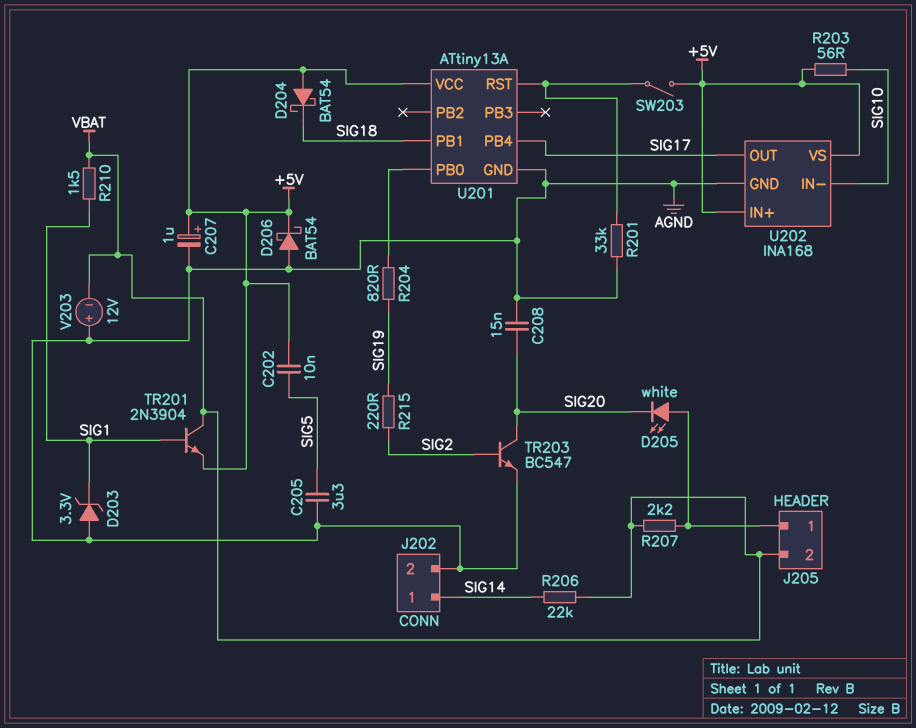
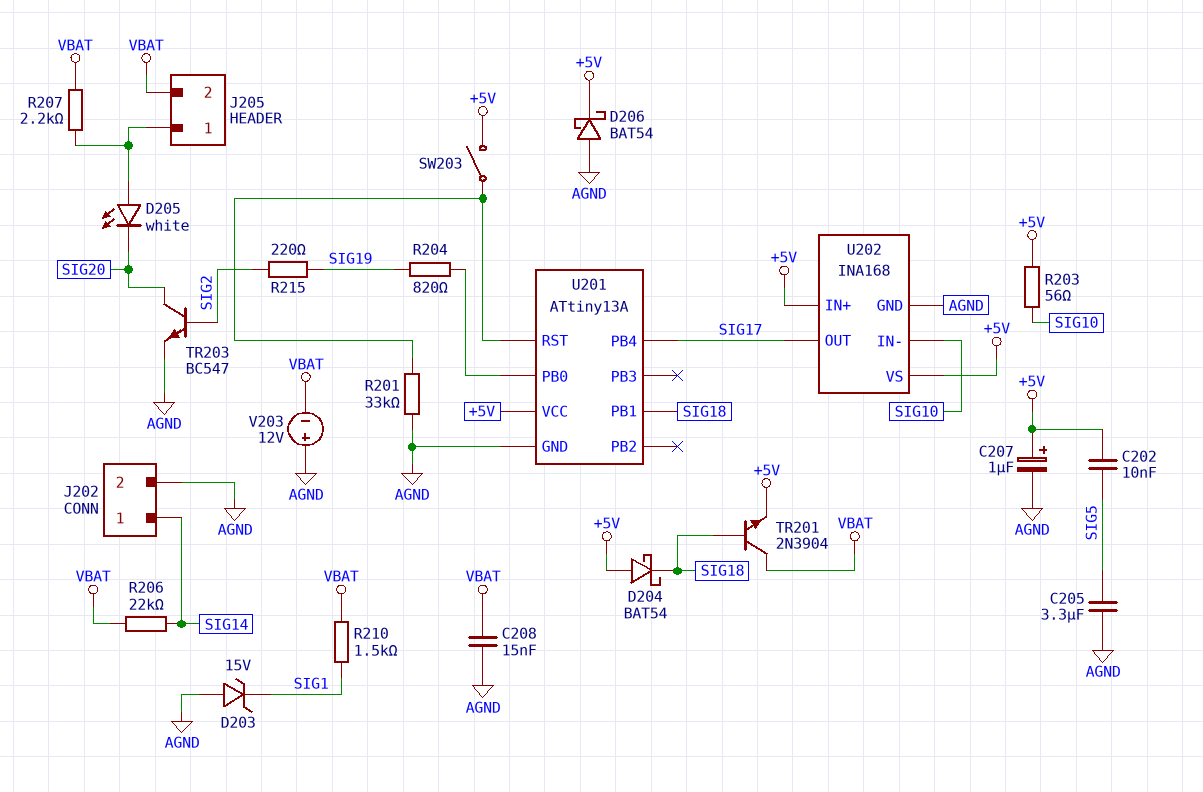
C208: 15nF (AGND, SIG20) -> 15nF (AGND, VBAT)
D203: zener 3.3V (A AGND, K SIG1) -> zener 15V (A AGND, K SIG1)
TR201: NPN 2N3904 (B SIG1, C VBAT, E +5V) -> NPN 2N3904 (B SIG18, C VBAT, E +5V)

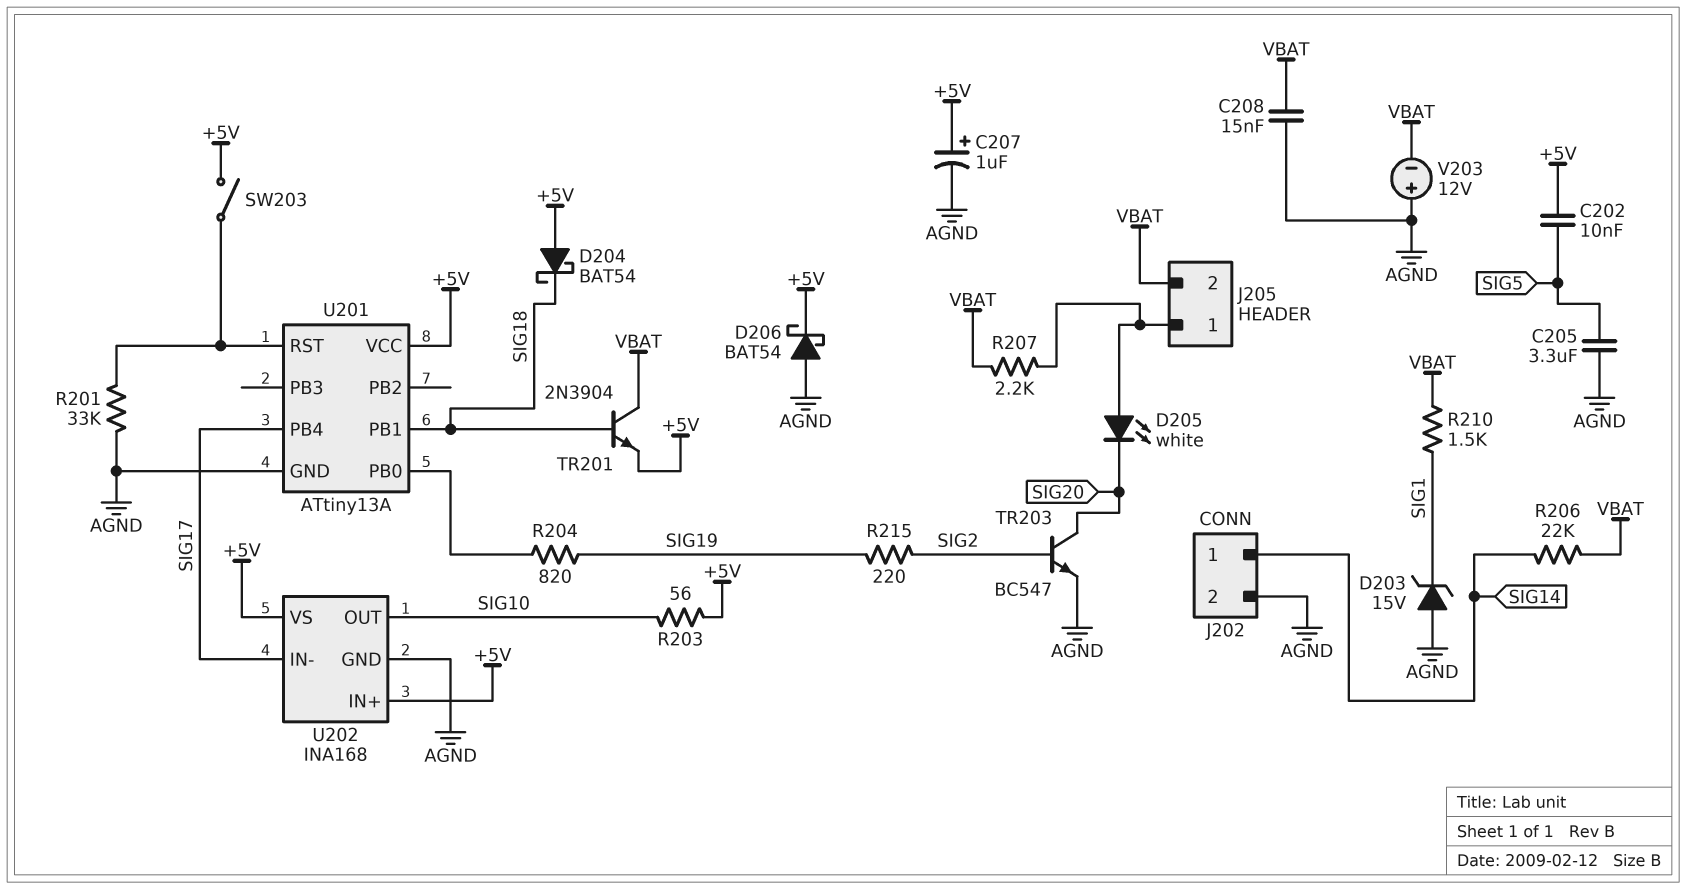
U202 pin IN-: SIG10 -> SIG17
U202 pin OUT: SIG17 -> SIG10

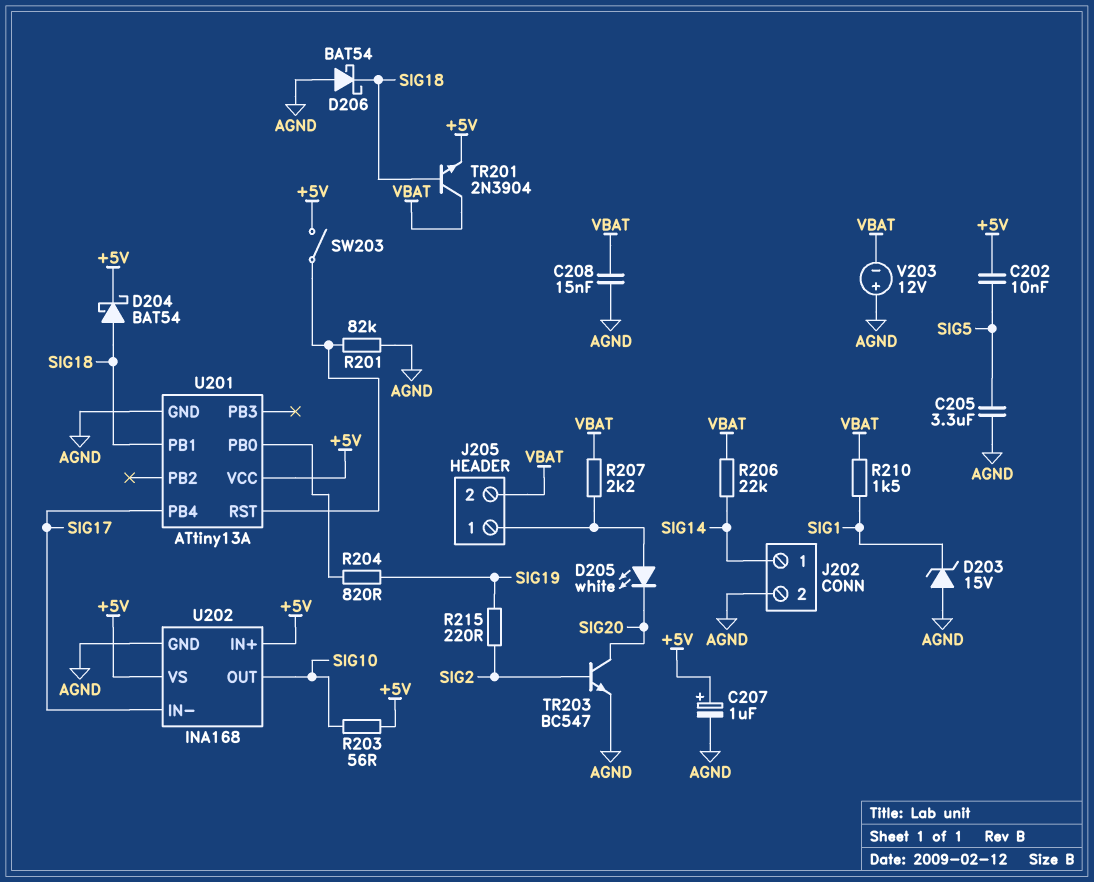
D204: schottky BAT54 (A +5V, K SIG18) -> schottky BAT54 (A SIG18, K +5V)
D206: schottky BAT54 (A AGND, K +5V) -> schottky BAT54 (A AGND, K SIG18)
R201: 33k (AGND, U201/RST) -> 82k (AGND, U201/RST)

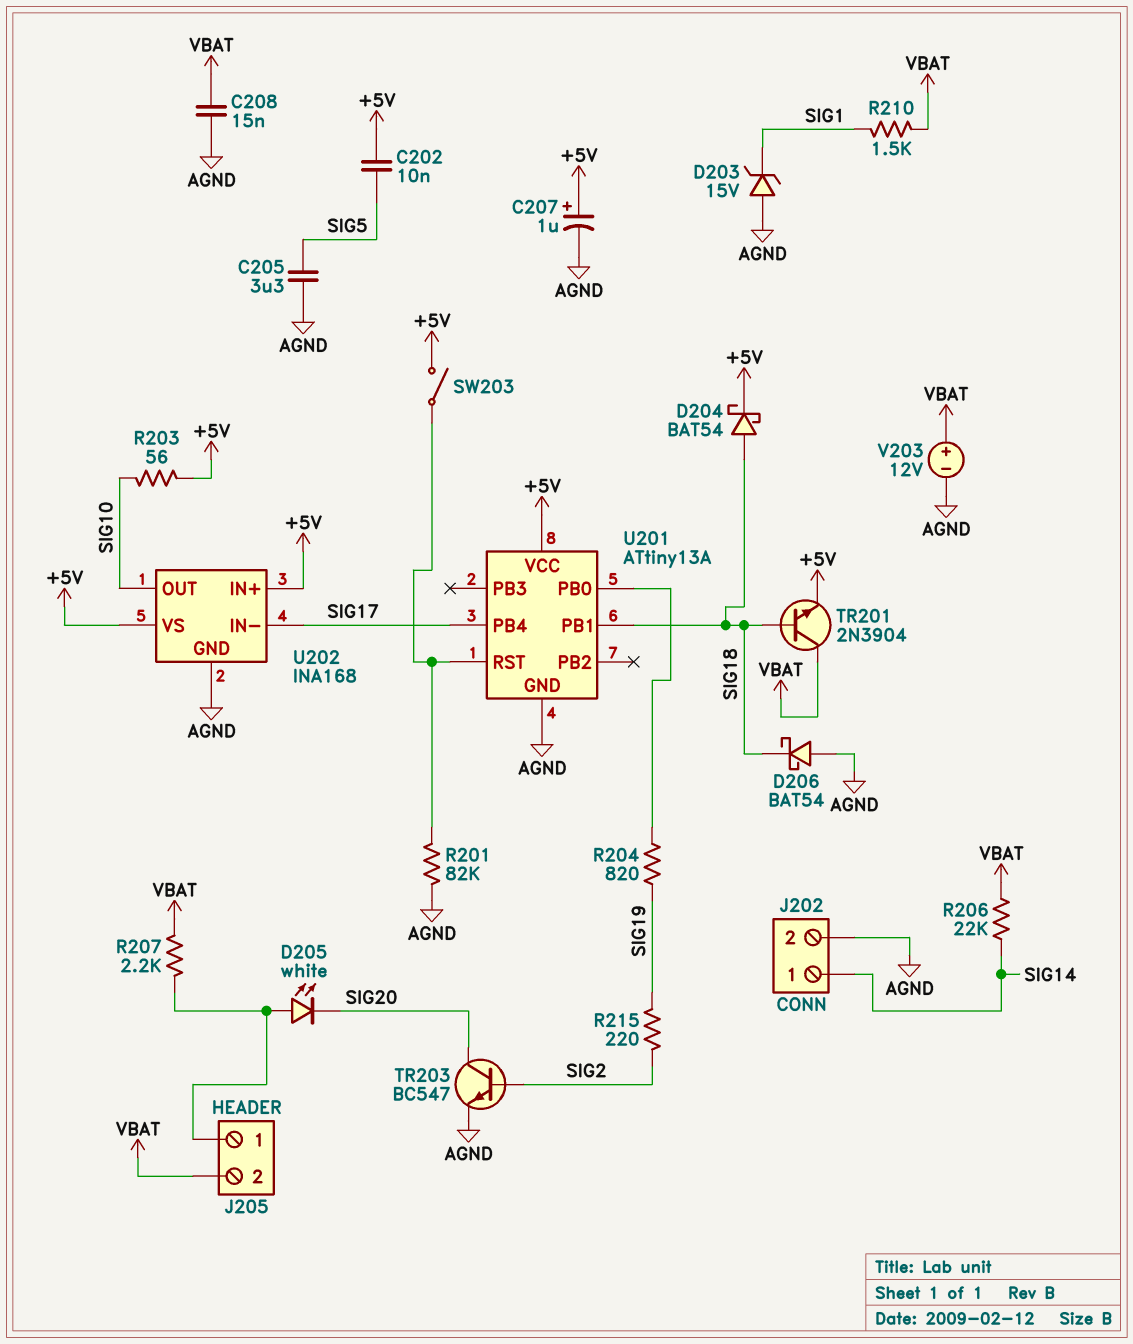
V203: 12V (plus AGND, minus VBAT) -> 12V (plus VBAT, minus AGND)

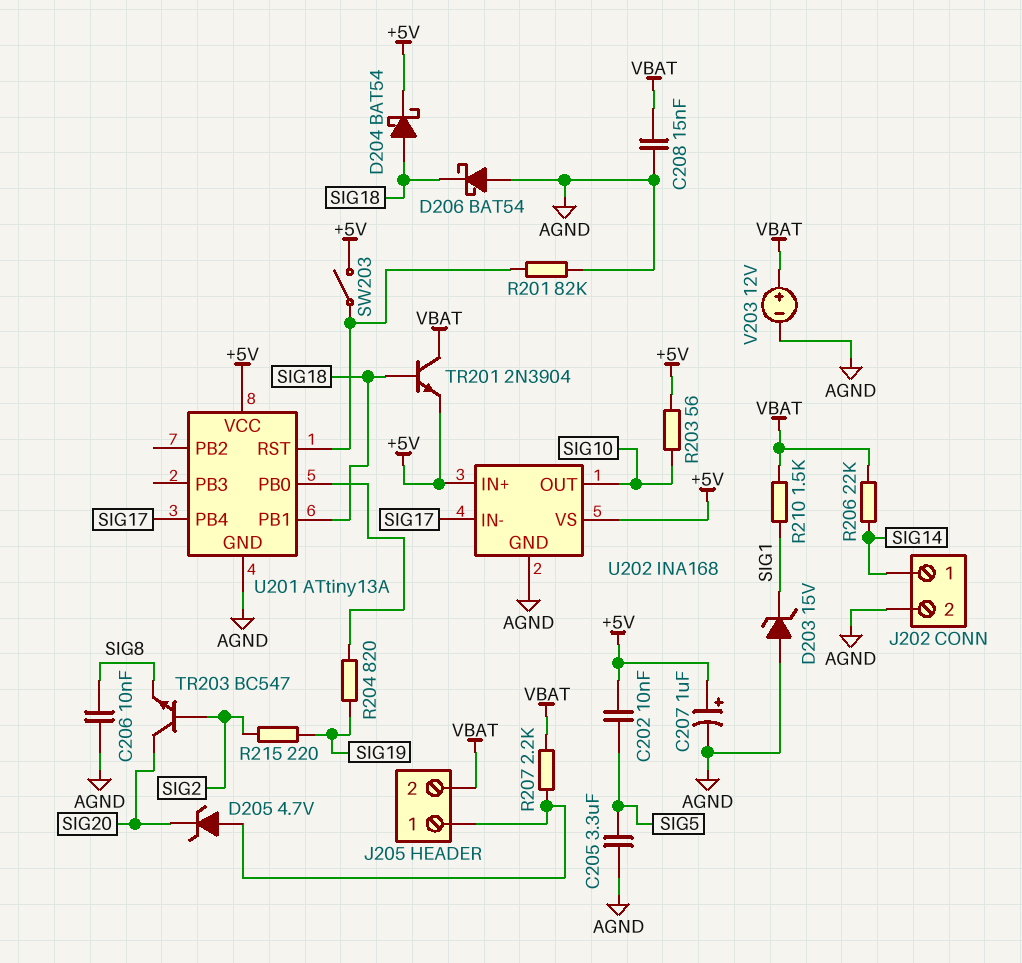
C206: none -> 10nF (AGND, SIG8)
D205: LED white (A J205/1, K SIG20) -> zener 4.7V (A J205/1, K SIG20)
TR203: NPN BC547 (B SIG2, C SIG20, E AGND) -> NPN BC547 (B SIG2, C SIG20, E SIG8)

